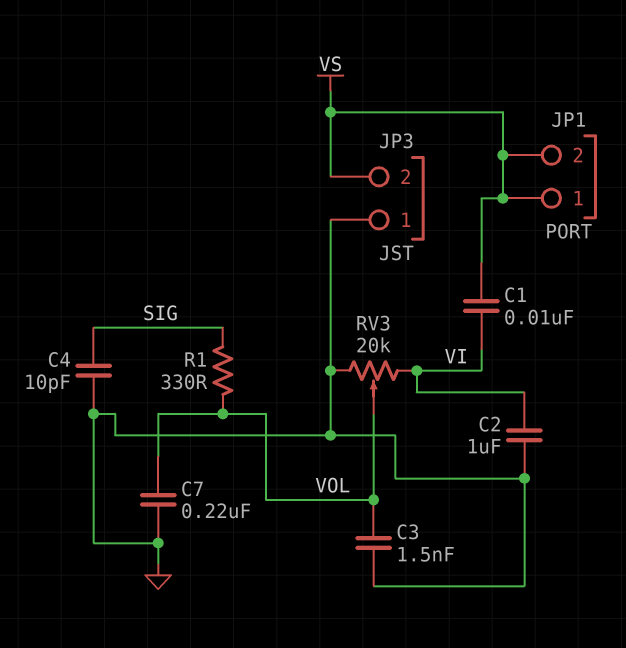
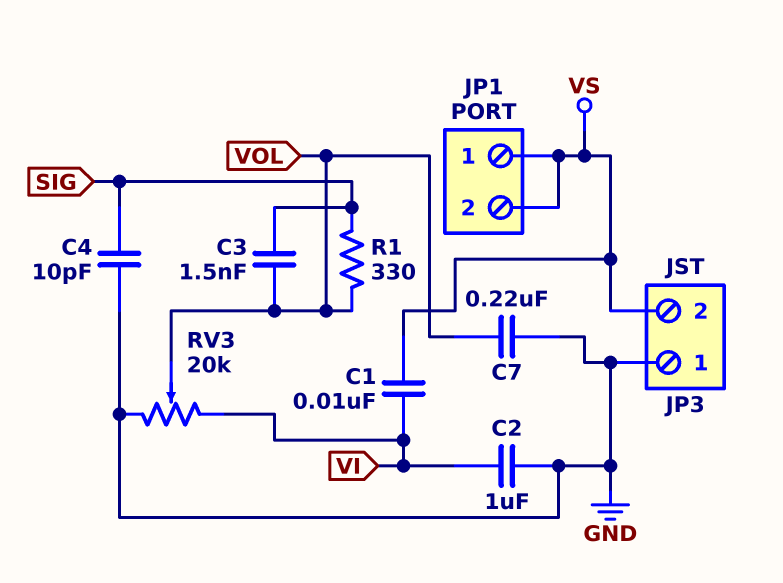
C3: 1.5nF (GND, VOL) -> 1.5nF (SIG, VOL)

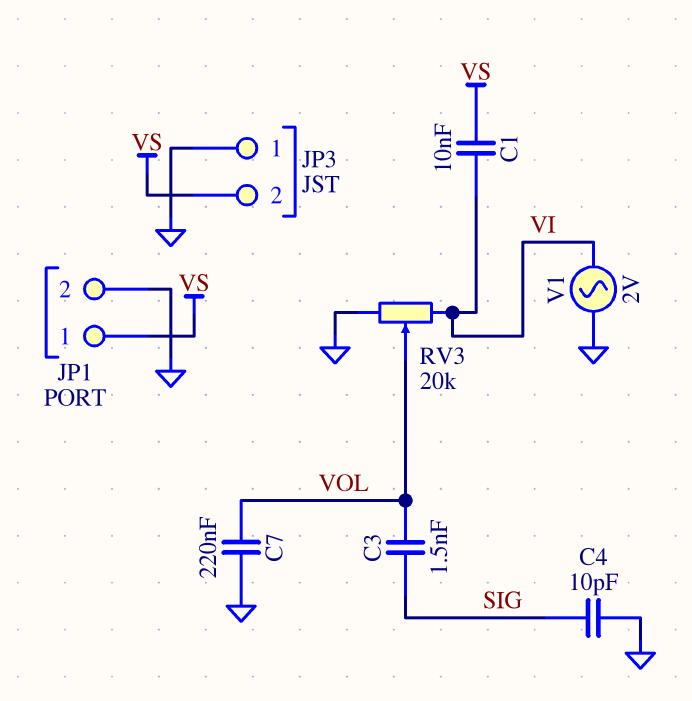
C2: 1uF (GND, VI) -> none
JP1 pin 2: VS -> GND
R1: 330 (SIG, VOL) -> none
V1: none -> AC 2V (GND, VI)

